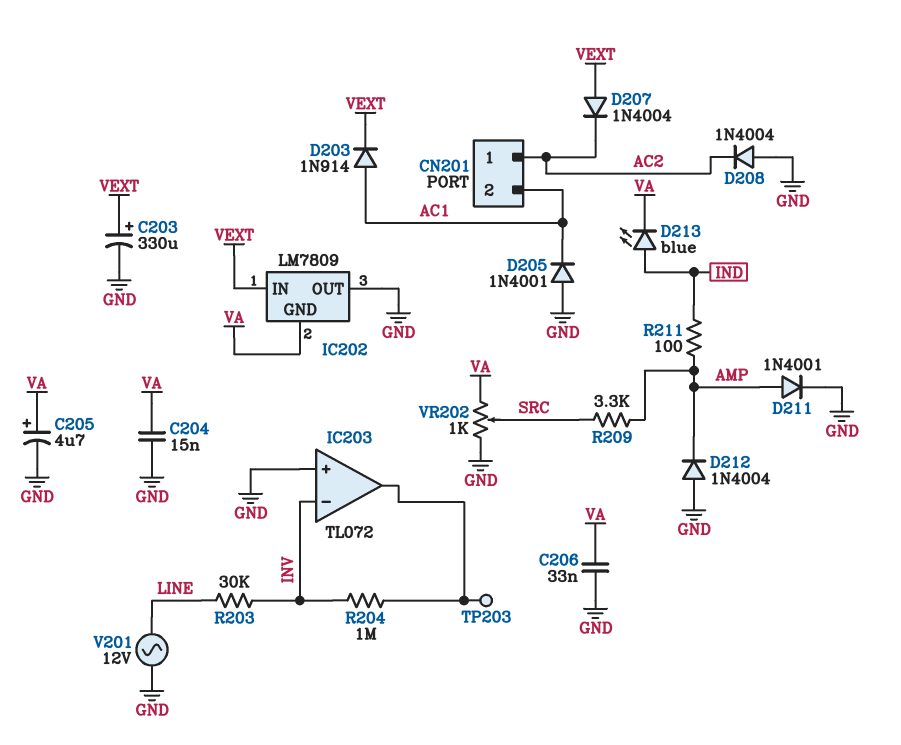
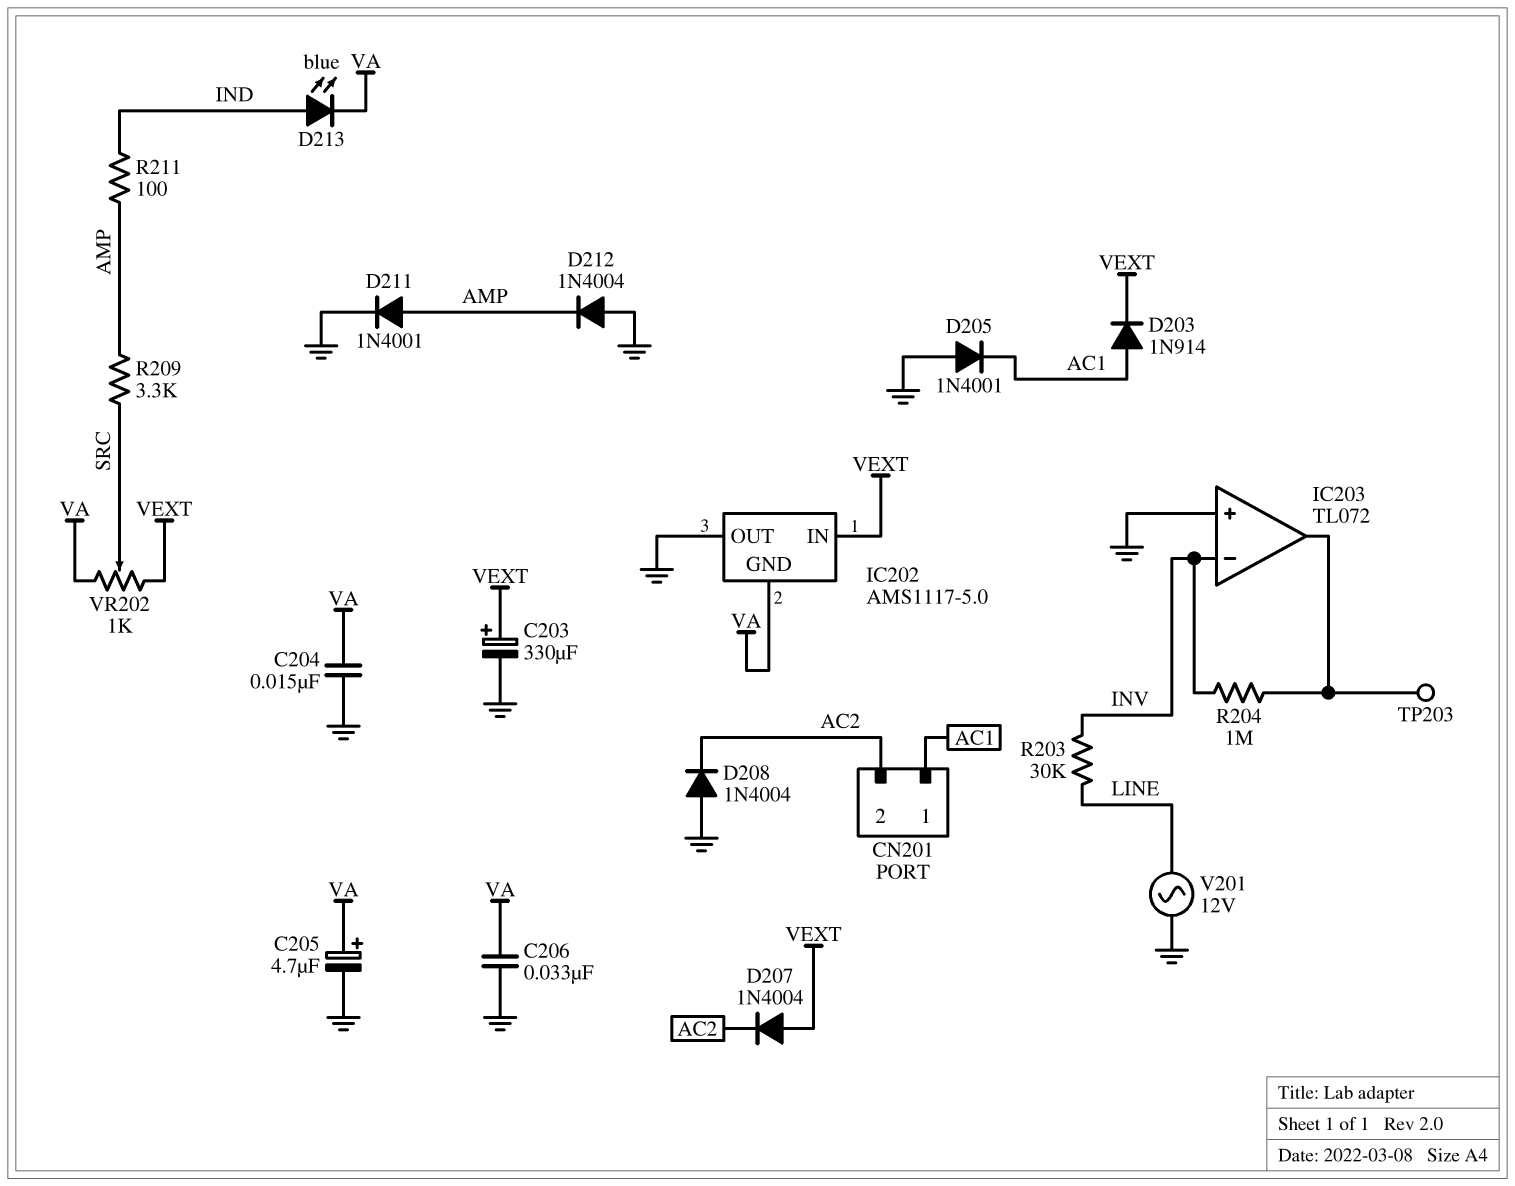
CN201 pin 1: AC2 -> AC1
CN201 pin 2: AC1 -> AC2
IC202: LM7809 -> AMS1117-5.0
VR202: 1k (GND, VA, wiper SRC) -> 1k (VA, VEXT, wiper SRC)

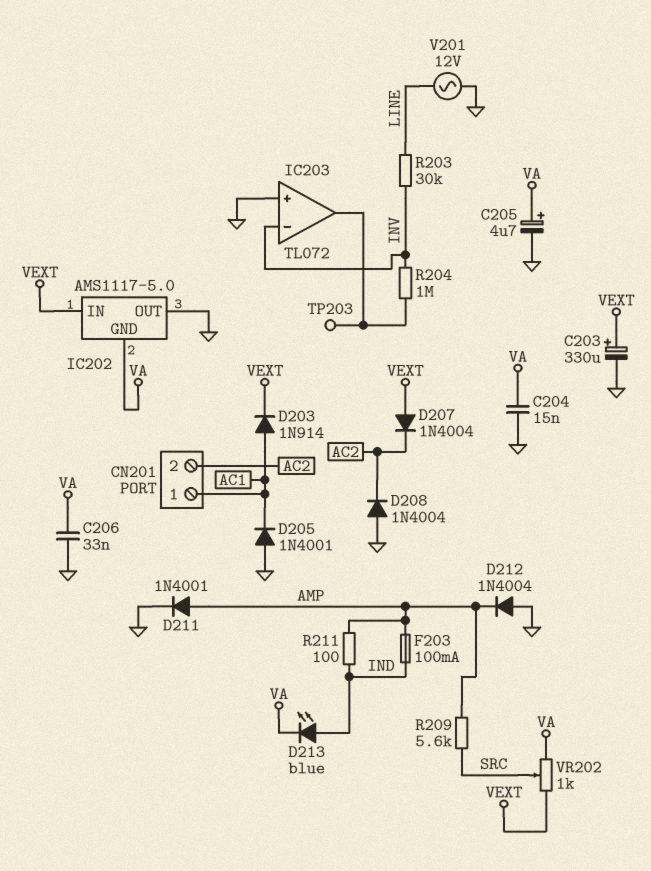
F203: none -> 100mA (AMP, IND)
R209: 3.3k (AMP, SRC) -> 5.6k (AMP, SRC)

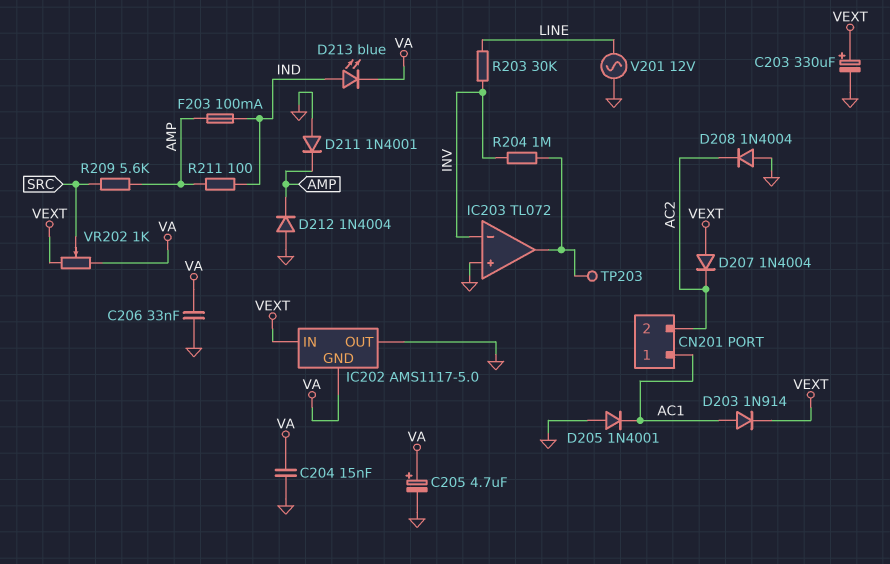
D211: diode 1N4001 (A AMP, K GND) -> diode 1N4001 (A GND, K AMP)

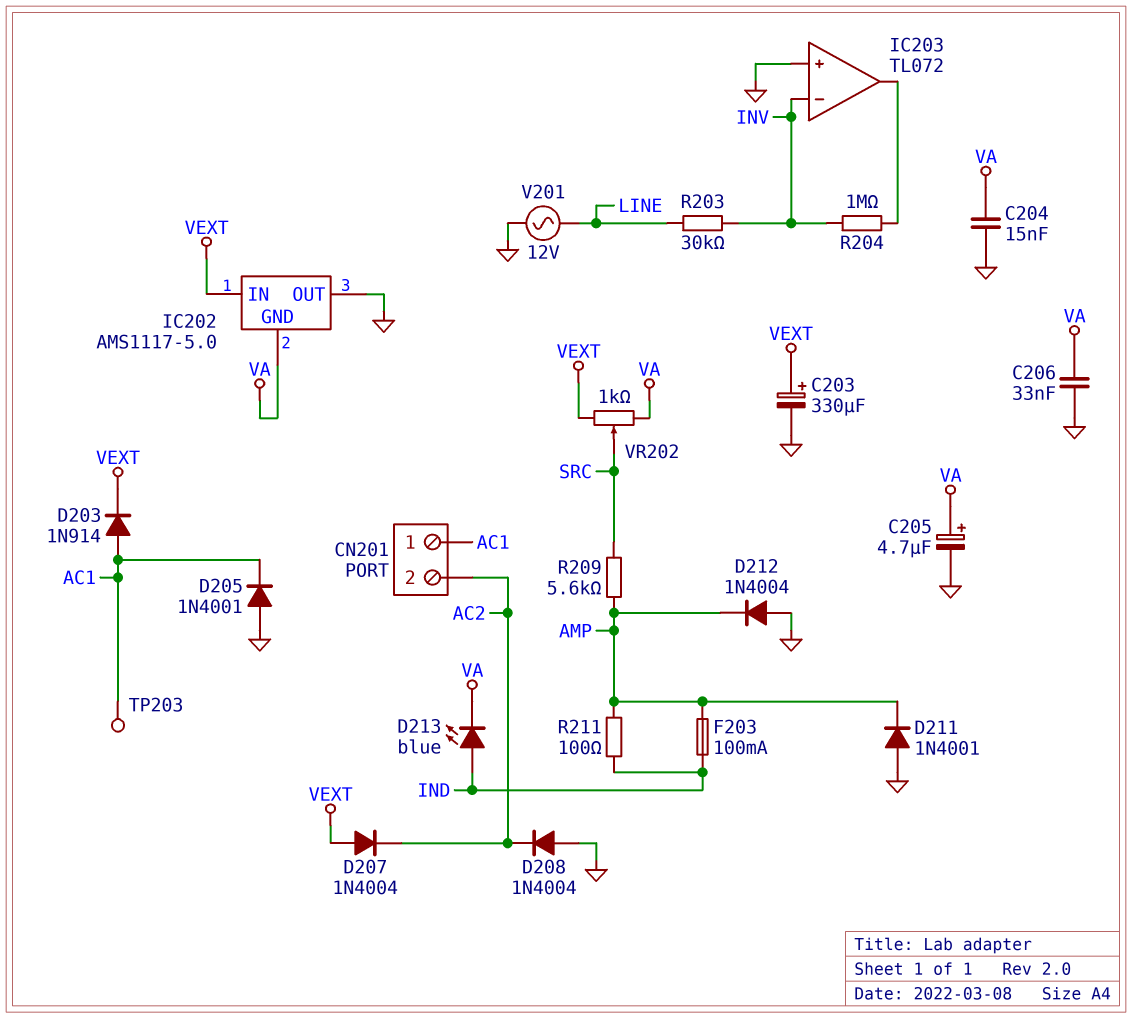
TP203: test point (IC203/out) -> test point (AC1)

